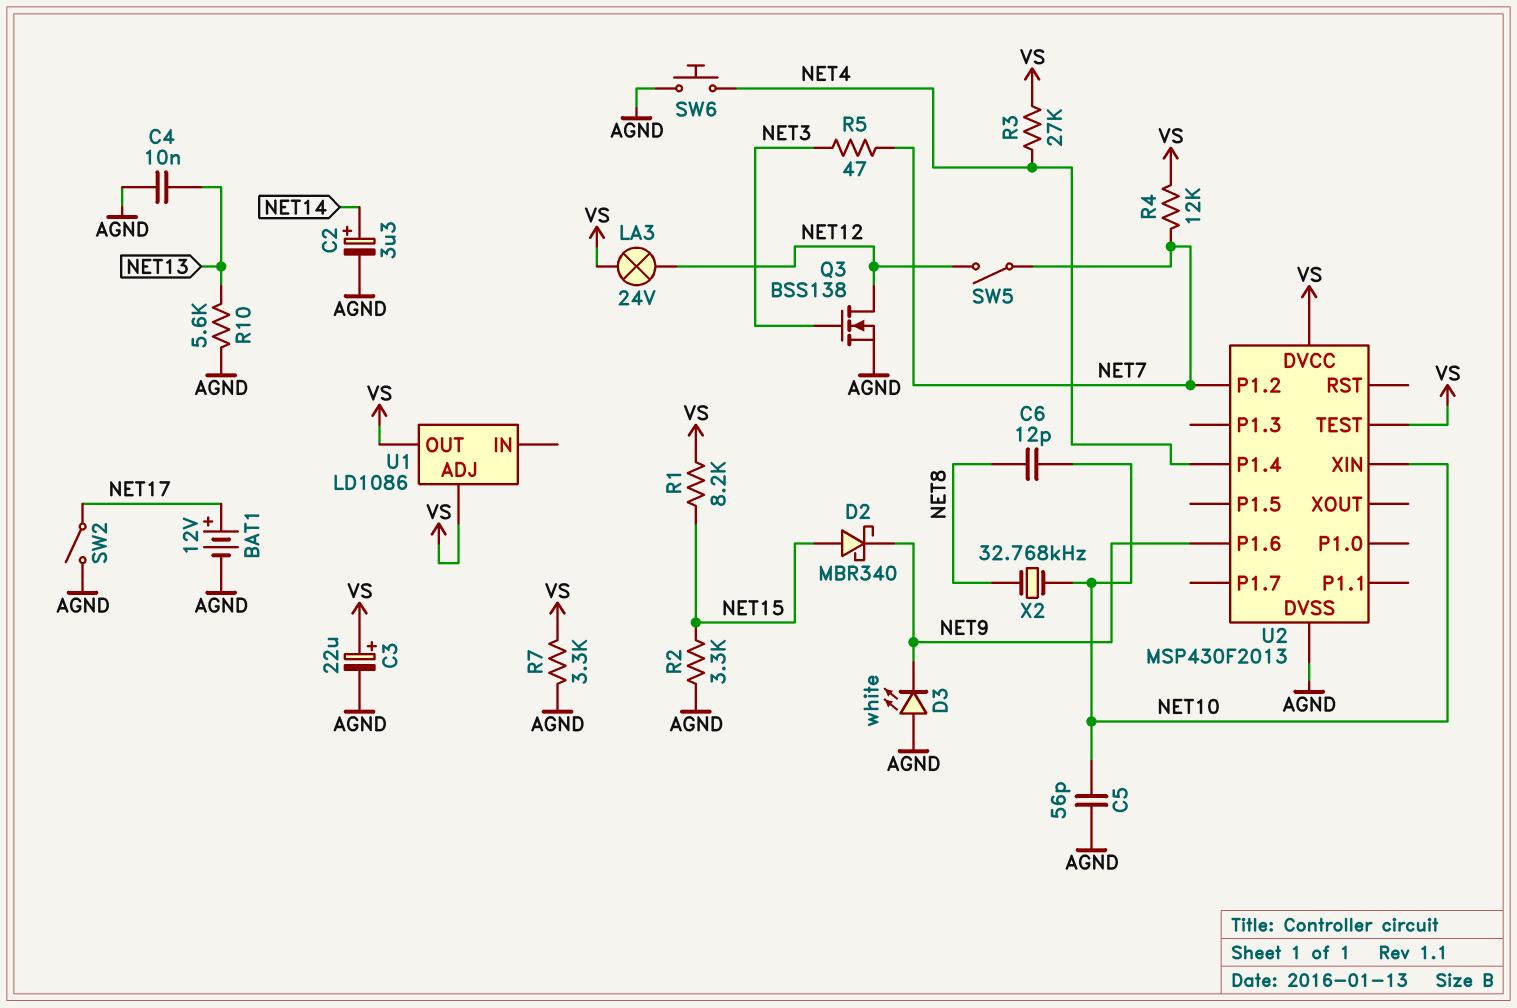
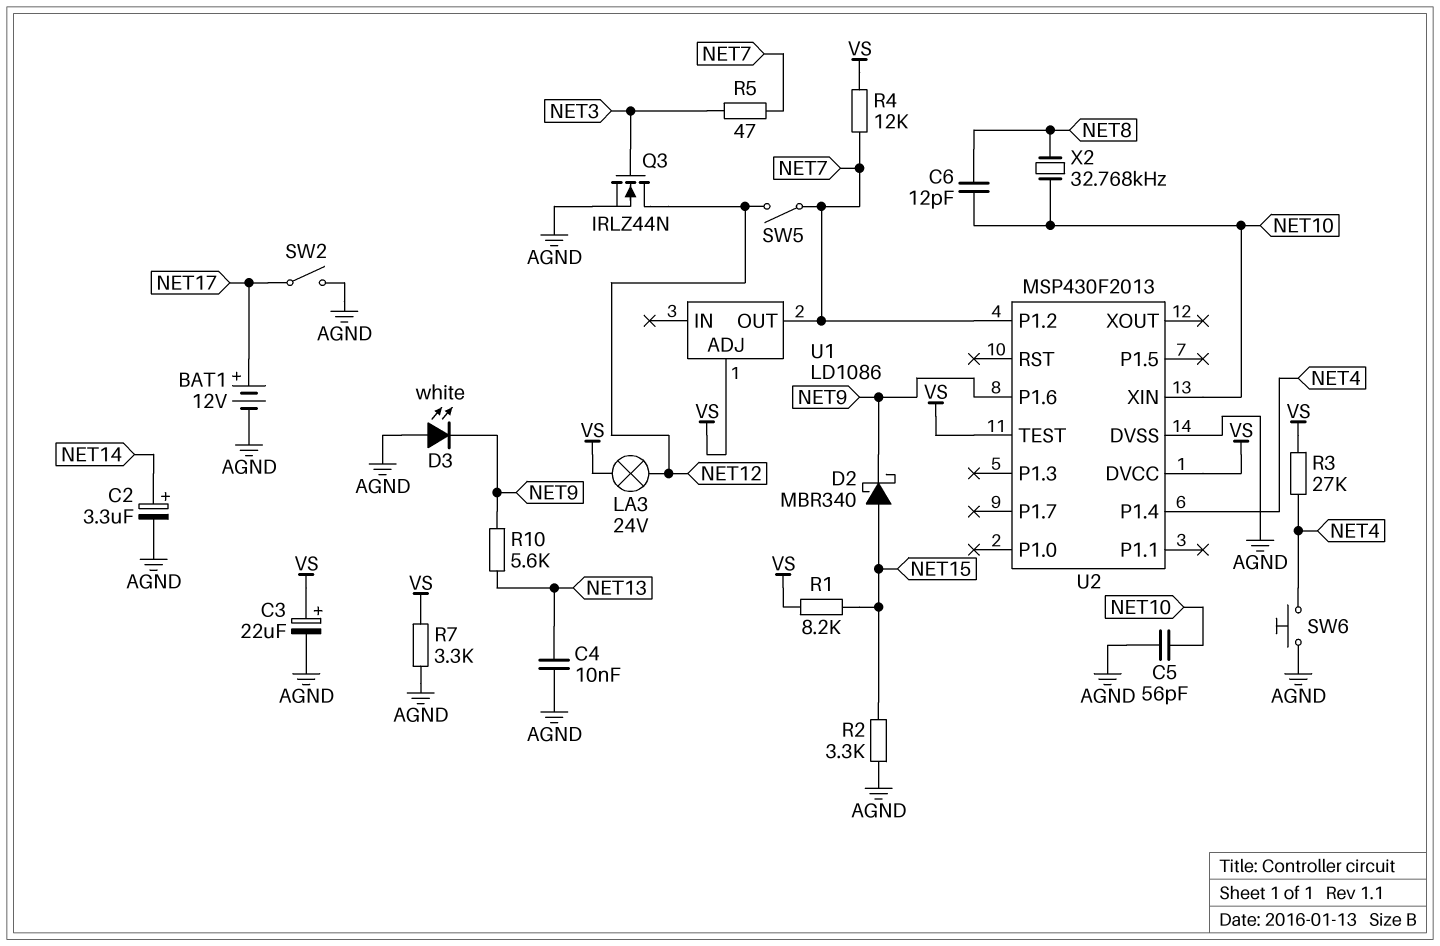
Q3: NMOS BSS138 (G NET3, D NET12, S AGND) -> NMOS IRLZ44N (G NET3, D NET12, S AGND)
R10: 5.6k (AGND, NET13) -> 5.6k (NET9, NET13)
U1 pin OUT: VS -> NET7

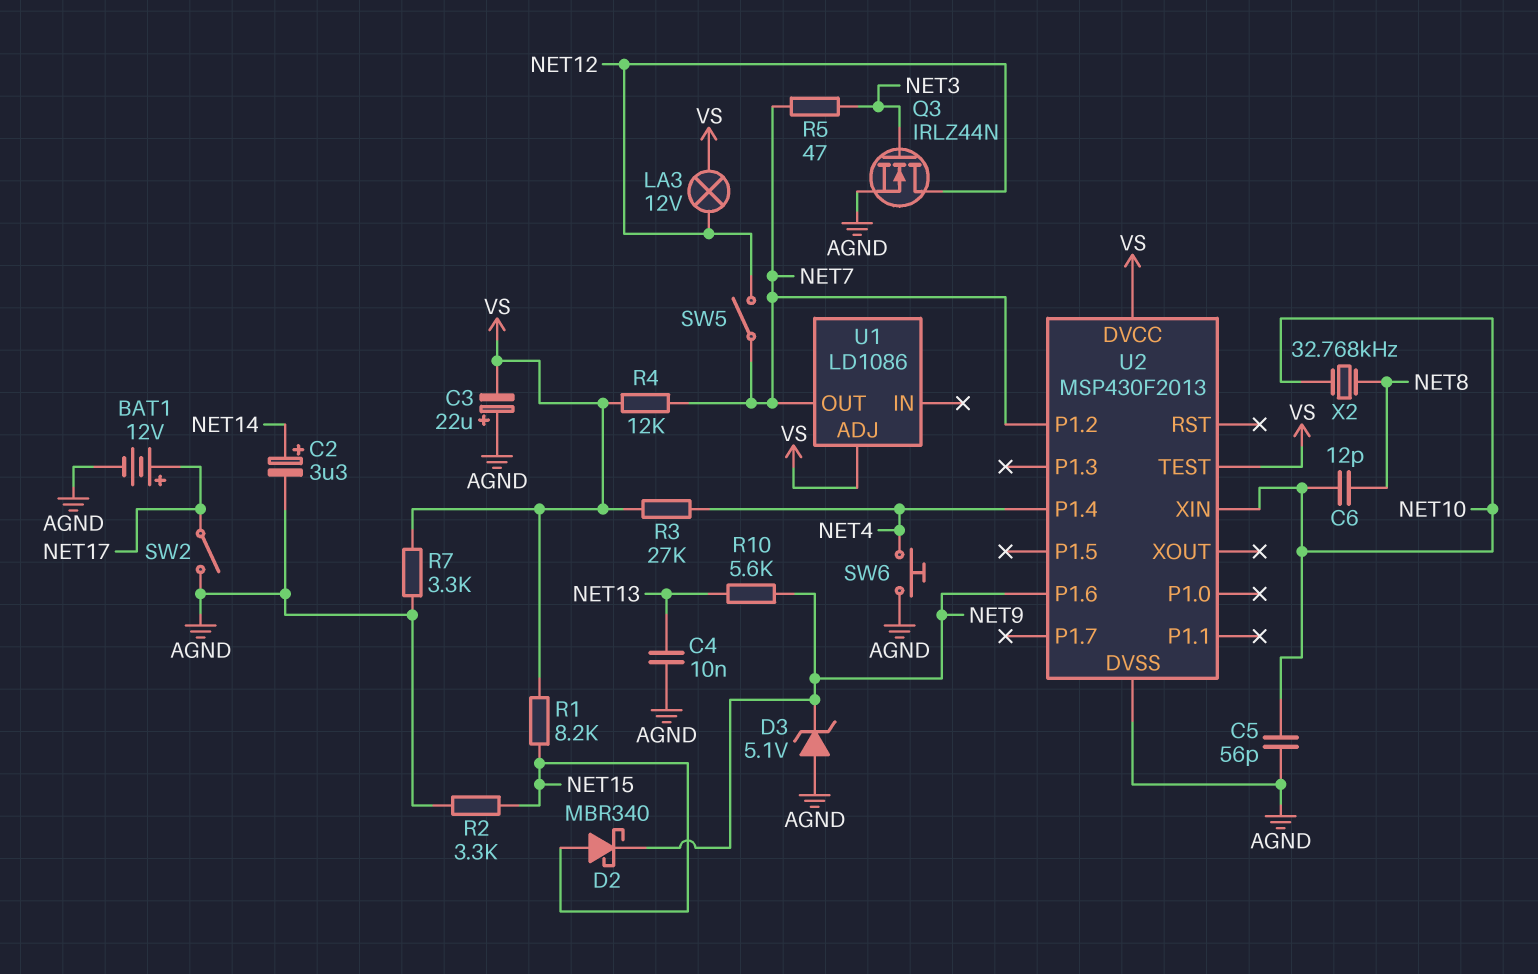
C3: 22uF (plus VS, minus AGND) -> 22uF (plus AGND, minus VS)
D3: LED white (A AGND, K NET9) -> zener 5.1V (A AGND, K NET9)
LA3: lamp 24V (NET12, VS) -> lamp 12V (NET12, VS)

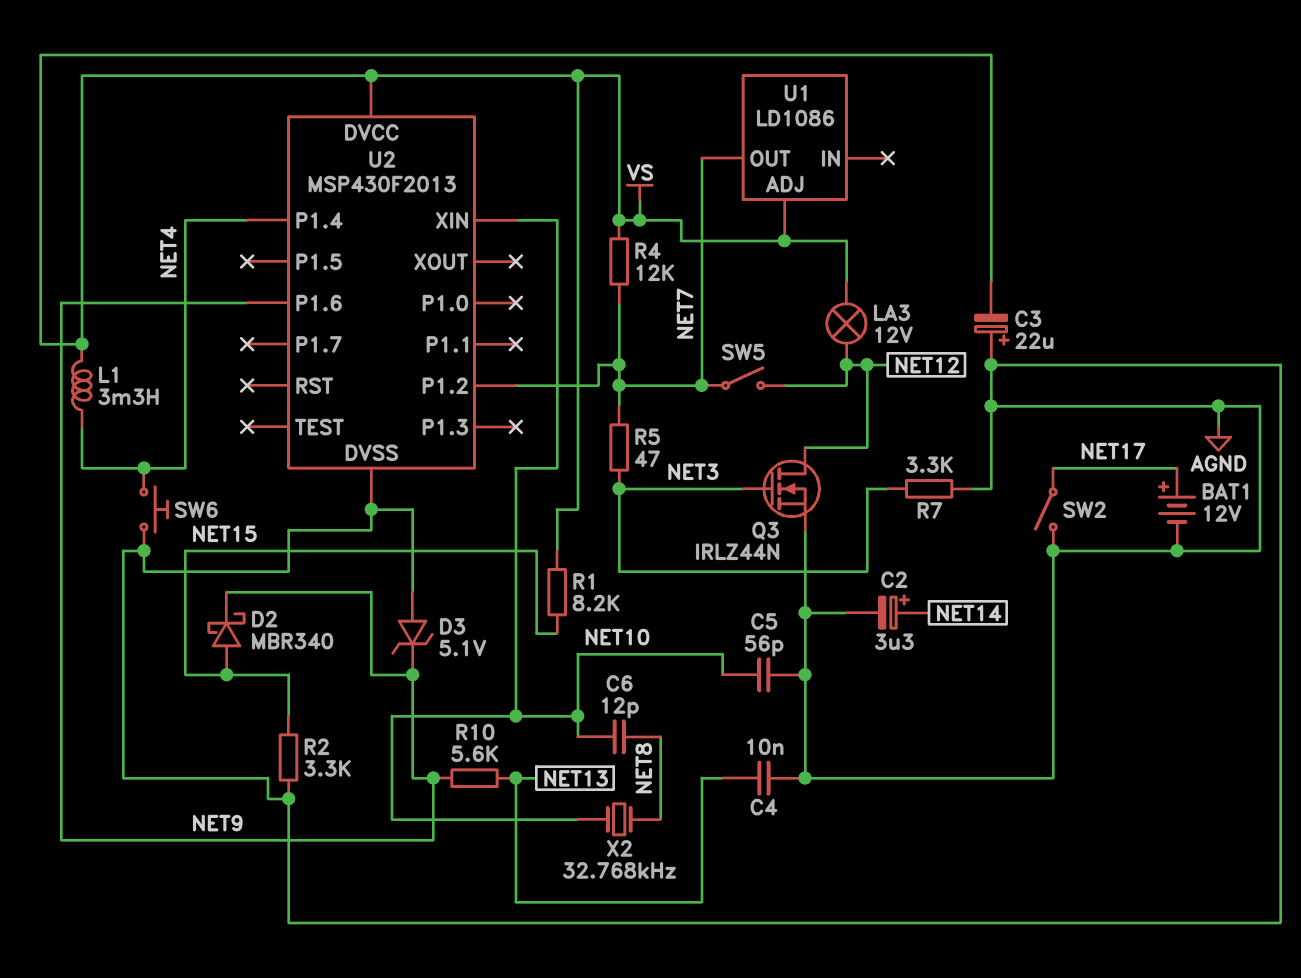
L1: none -> 3.3mH (NET4, VS)
R3: 27k (NET4, VS) -> none
R7: 3.3k (AGND, VS) -> 3.3k (AGND, NET3)
U2 pin TEST: VS -> none

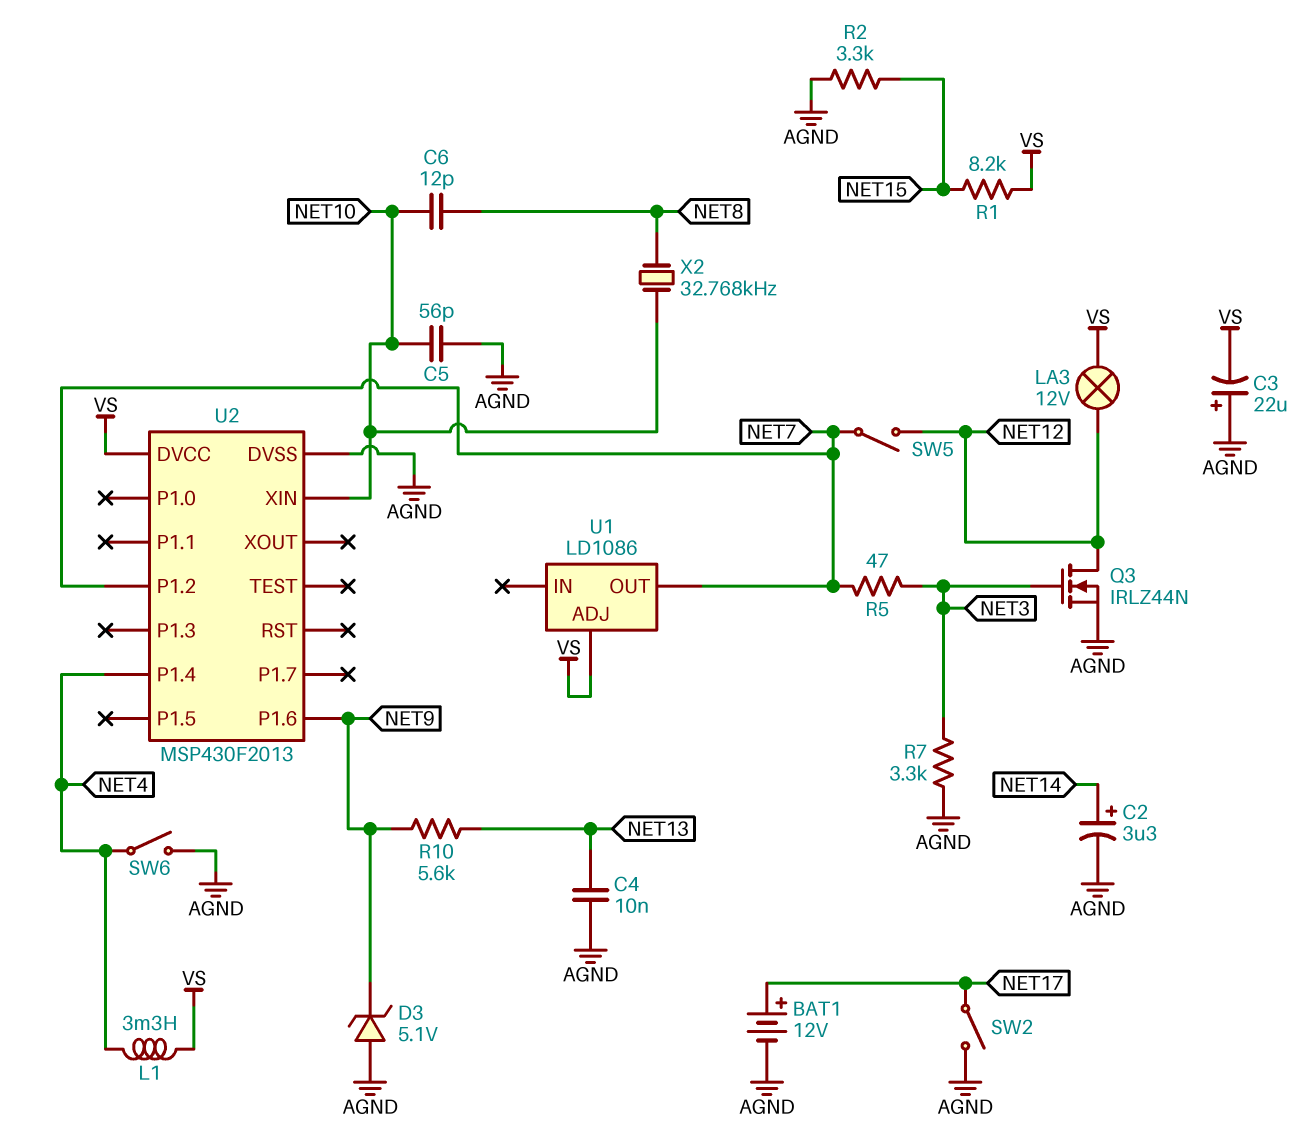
D2: schottky MBR340 (A NET15, K NET9) -> none
R4: 12k (NET7, VS) -> none
SW6: button (AGND, NET4) -> switch (AGND, NET4)

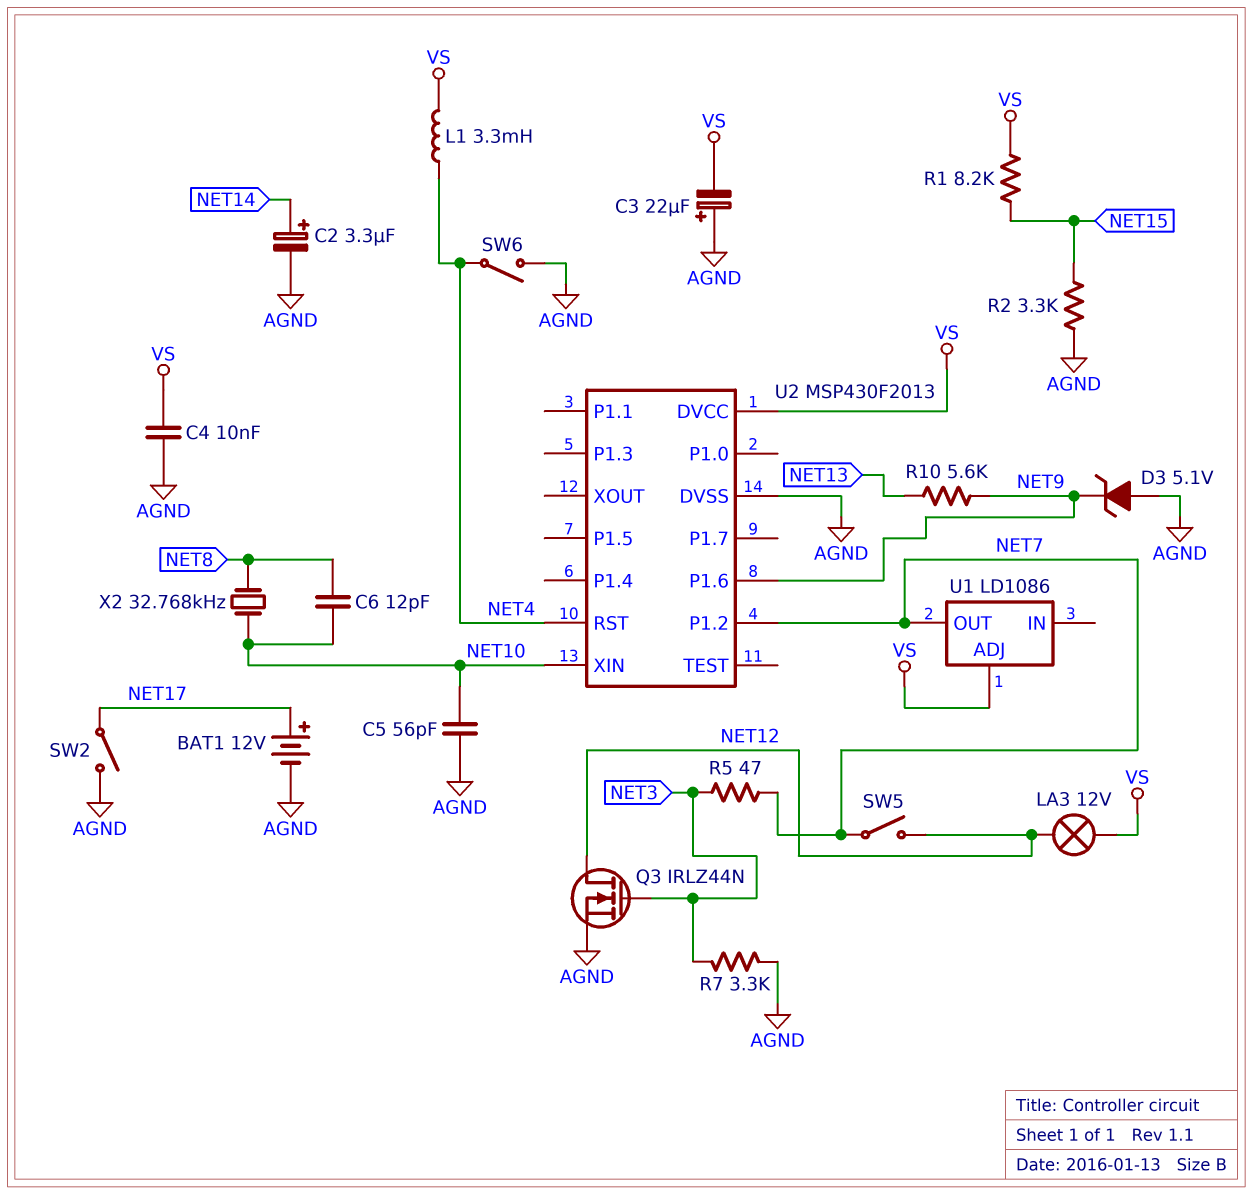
C4: 10nF (AGND, NET13) -> 10nF (AGND, VS)
U2 pin P1.4: NET4 -> none
U2 pin RST: none -> NET4

